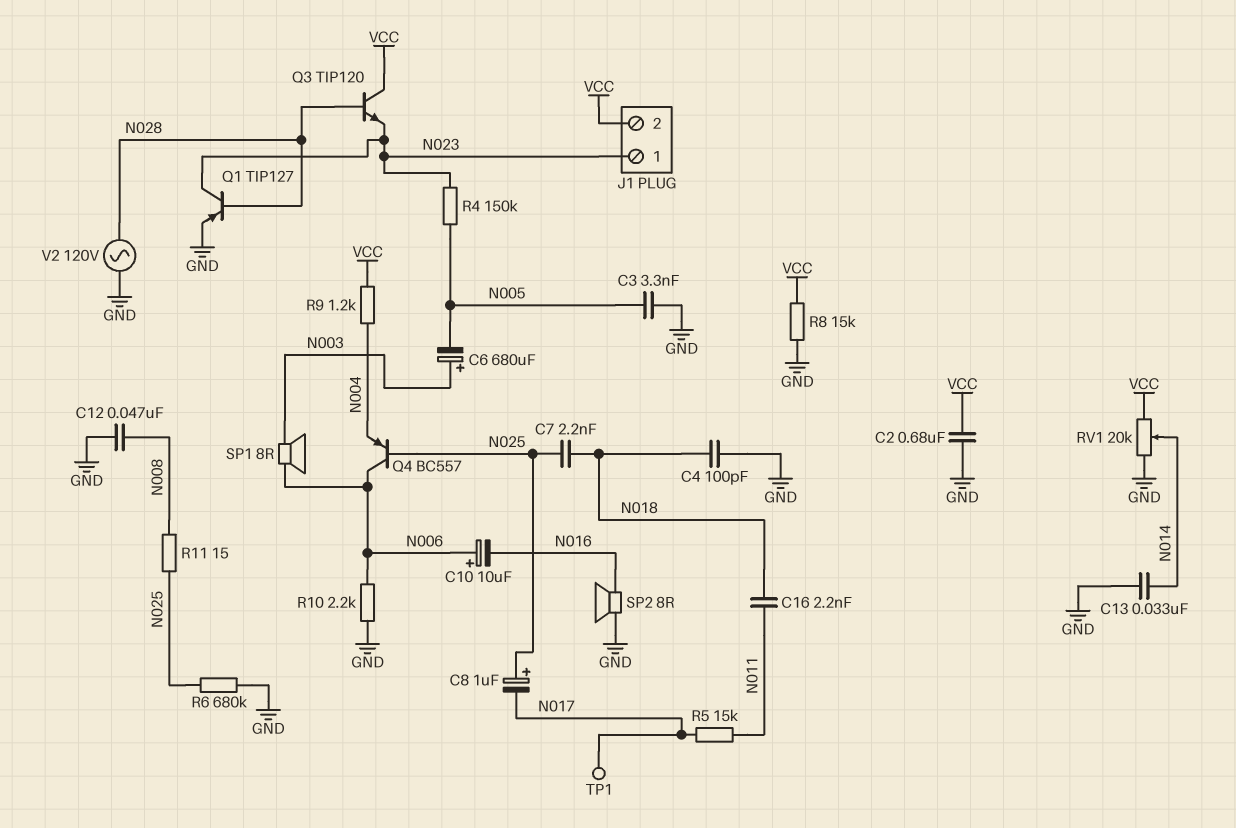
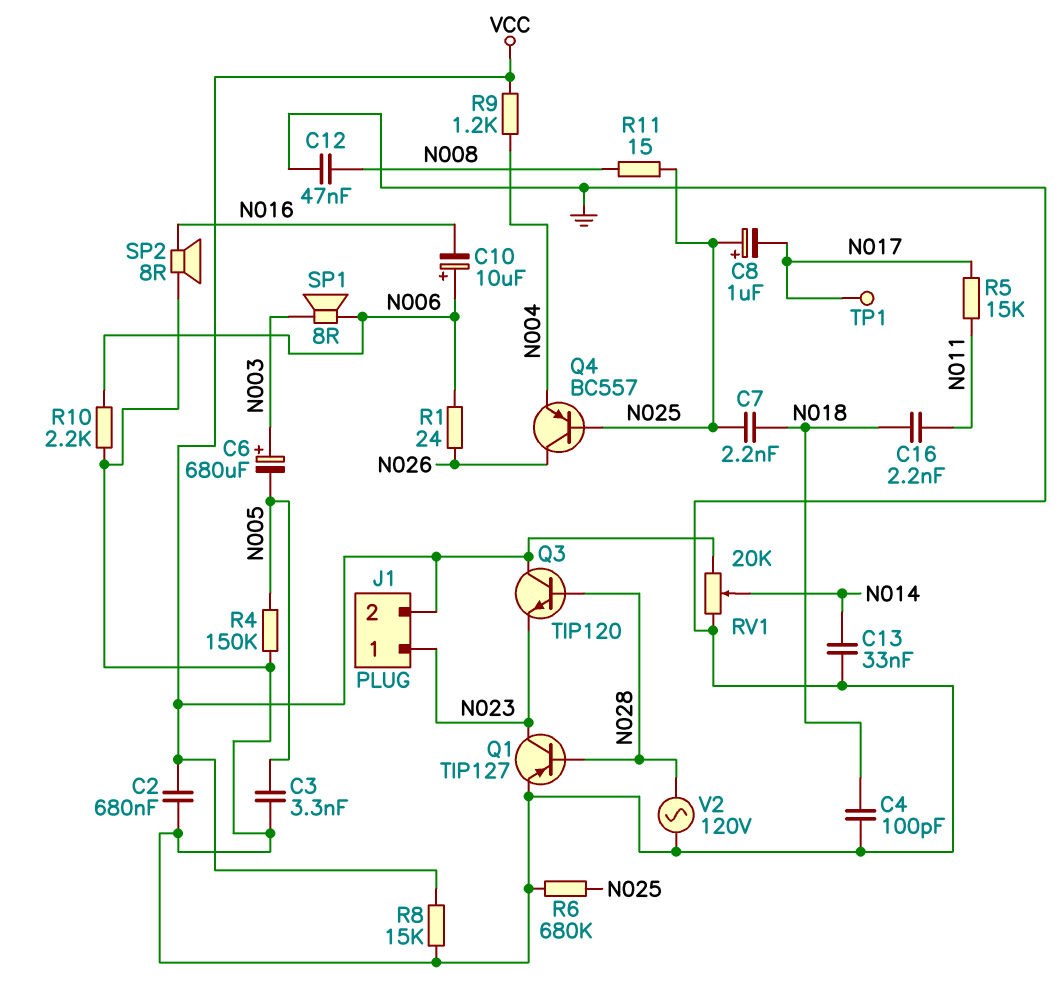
Q4: PNP BC557 (B N025, C N006, E N004) -> PNP BC557 (B N025, C N026, E N004)
R1: none -> 24 (N006, N026)
R4: 150k (N005, N023) -> 150k (GND, N005)

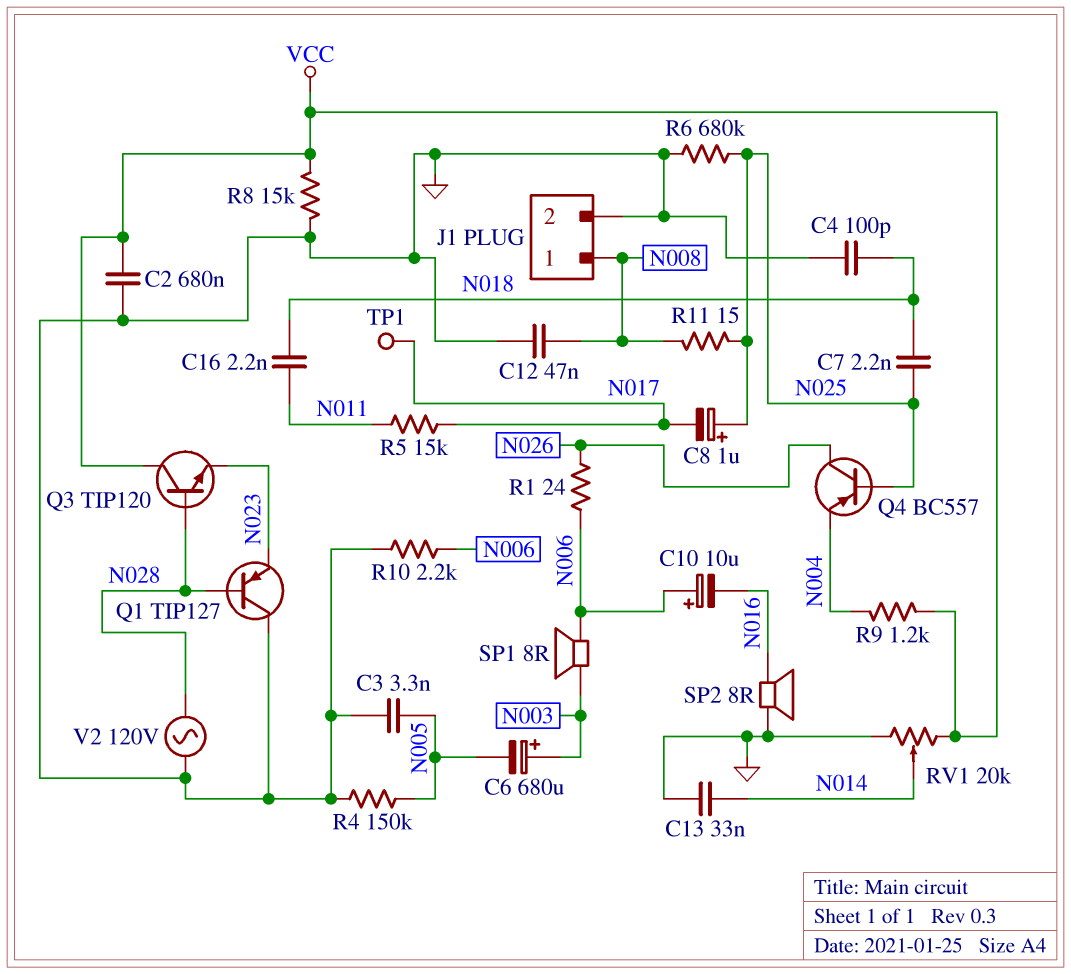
J1 pin 1: N023 -> N008
J1 pin 2: VCC -> GND
Q1: PNP TIP127 (B N028, C N023, E GND) -> PNP TIP127 (B N028, C GND, E N023)

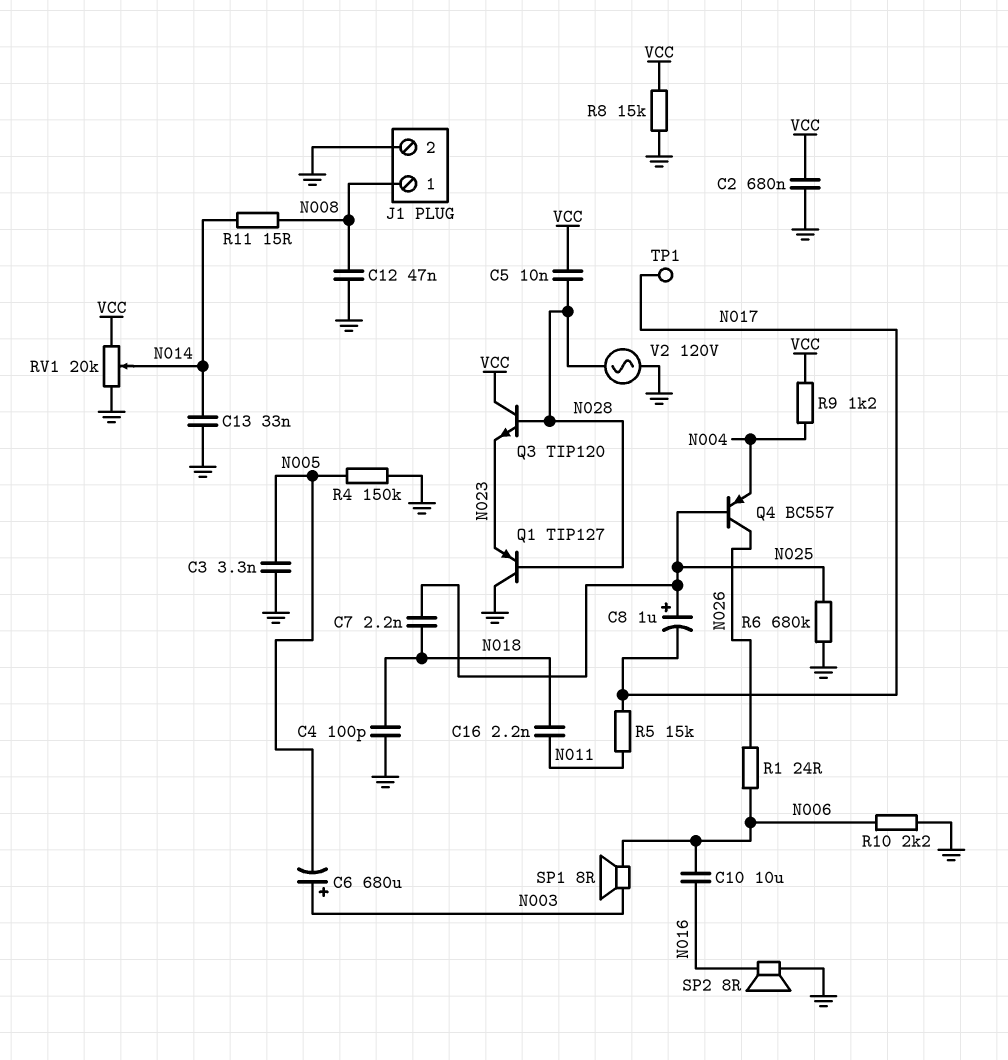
C5: none -> 10nF (N028, VCC)
C10: 10uF (plus N006, minus N016) -> 10uF (N006, N016)
R11: 15 (N008, N025) -> 15 (N008, N014)

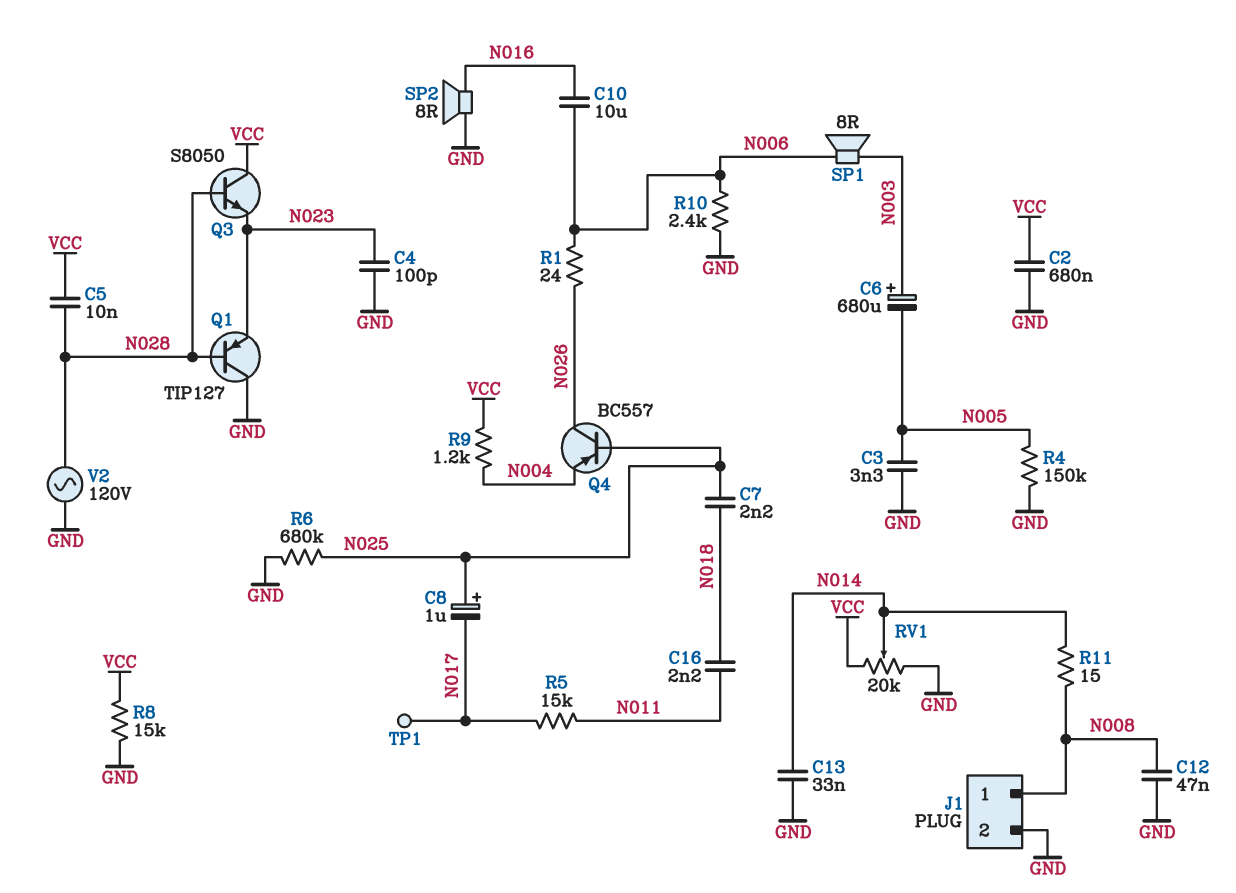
C4: 100pF (GND, N018) -> 100pF (GND, N023)
Q3: NPN TIP120 (B N028, C VCC, E N023) -> NPN S8050 (B N028, C VCC, E N023)
R10: 2.2k (GND, N006) -> 2.4k (GND, N006)

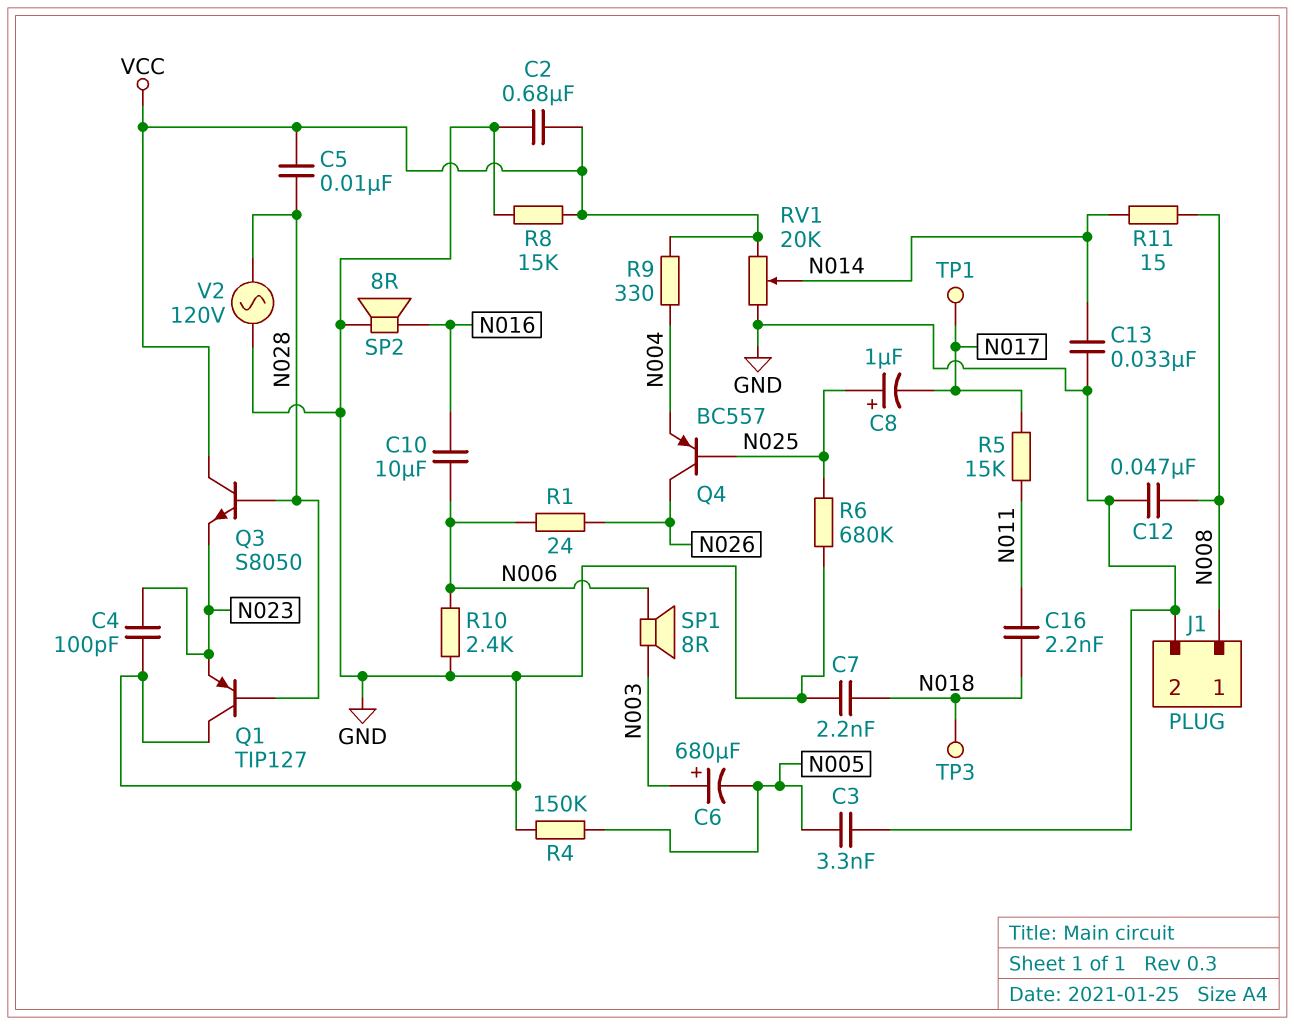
C7: 2.2nF (N018, N025) -> 2.2nF (GND, N018)
R9: 1.2k (N004, VCC) -> 330 (N004, VCC)
TP3: none -> test point (N018)

